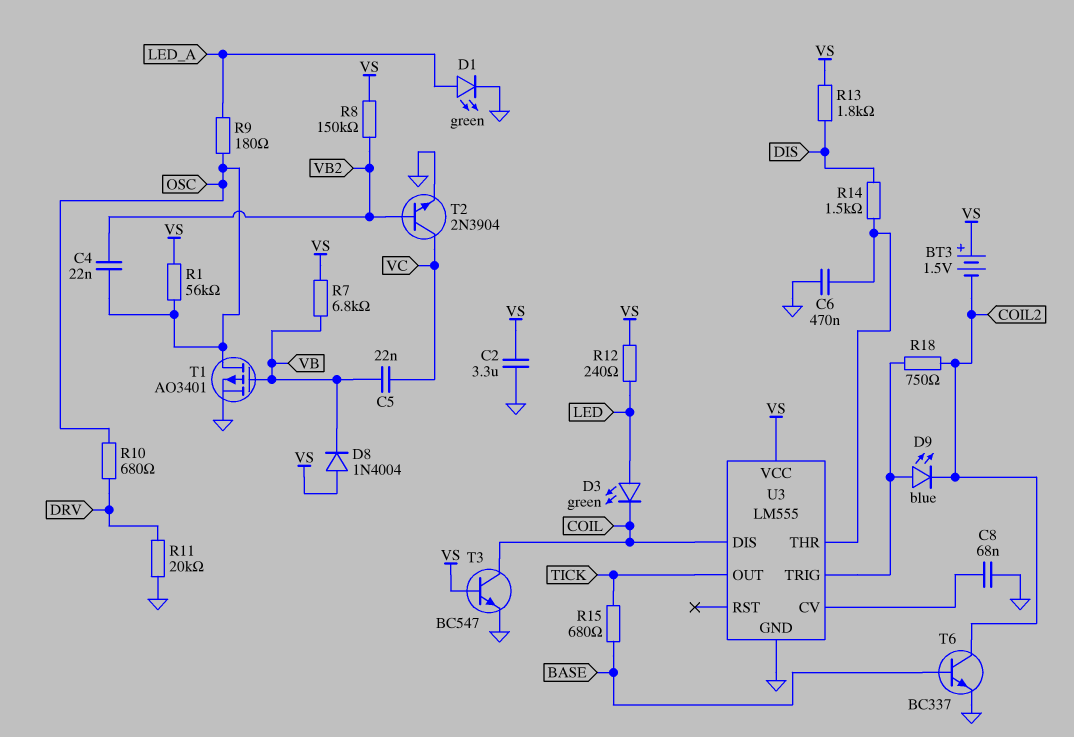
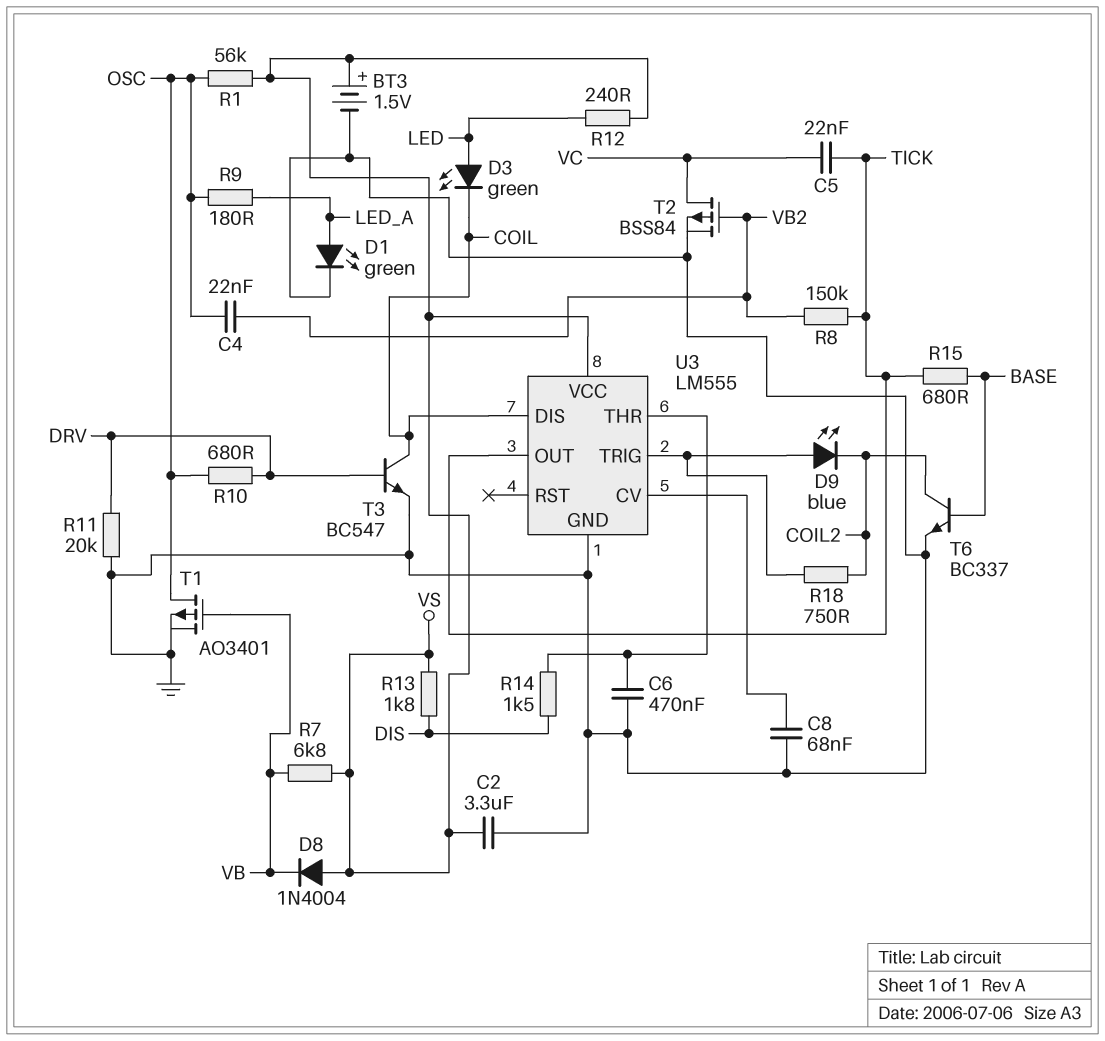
BT3: 1.5V (plus VS, minus COIL2) -> 1.5V (plus VS, minus GND)
C5: 22nF (VB, VC) -> 22nF (TICK, VC)
R8: 150k (VB2, VS) -> 150k (TICK, VB2)
T2: NPN 2N3904 (B VB2, C VC, E GND) -> PMOS BSS84 (G VB2, D VC, S GND)
T3: NPN BC547 (B VS, C COIL, E GND) -> NPN BC547 (B DRV, C COIL, E GND)

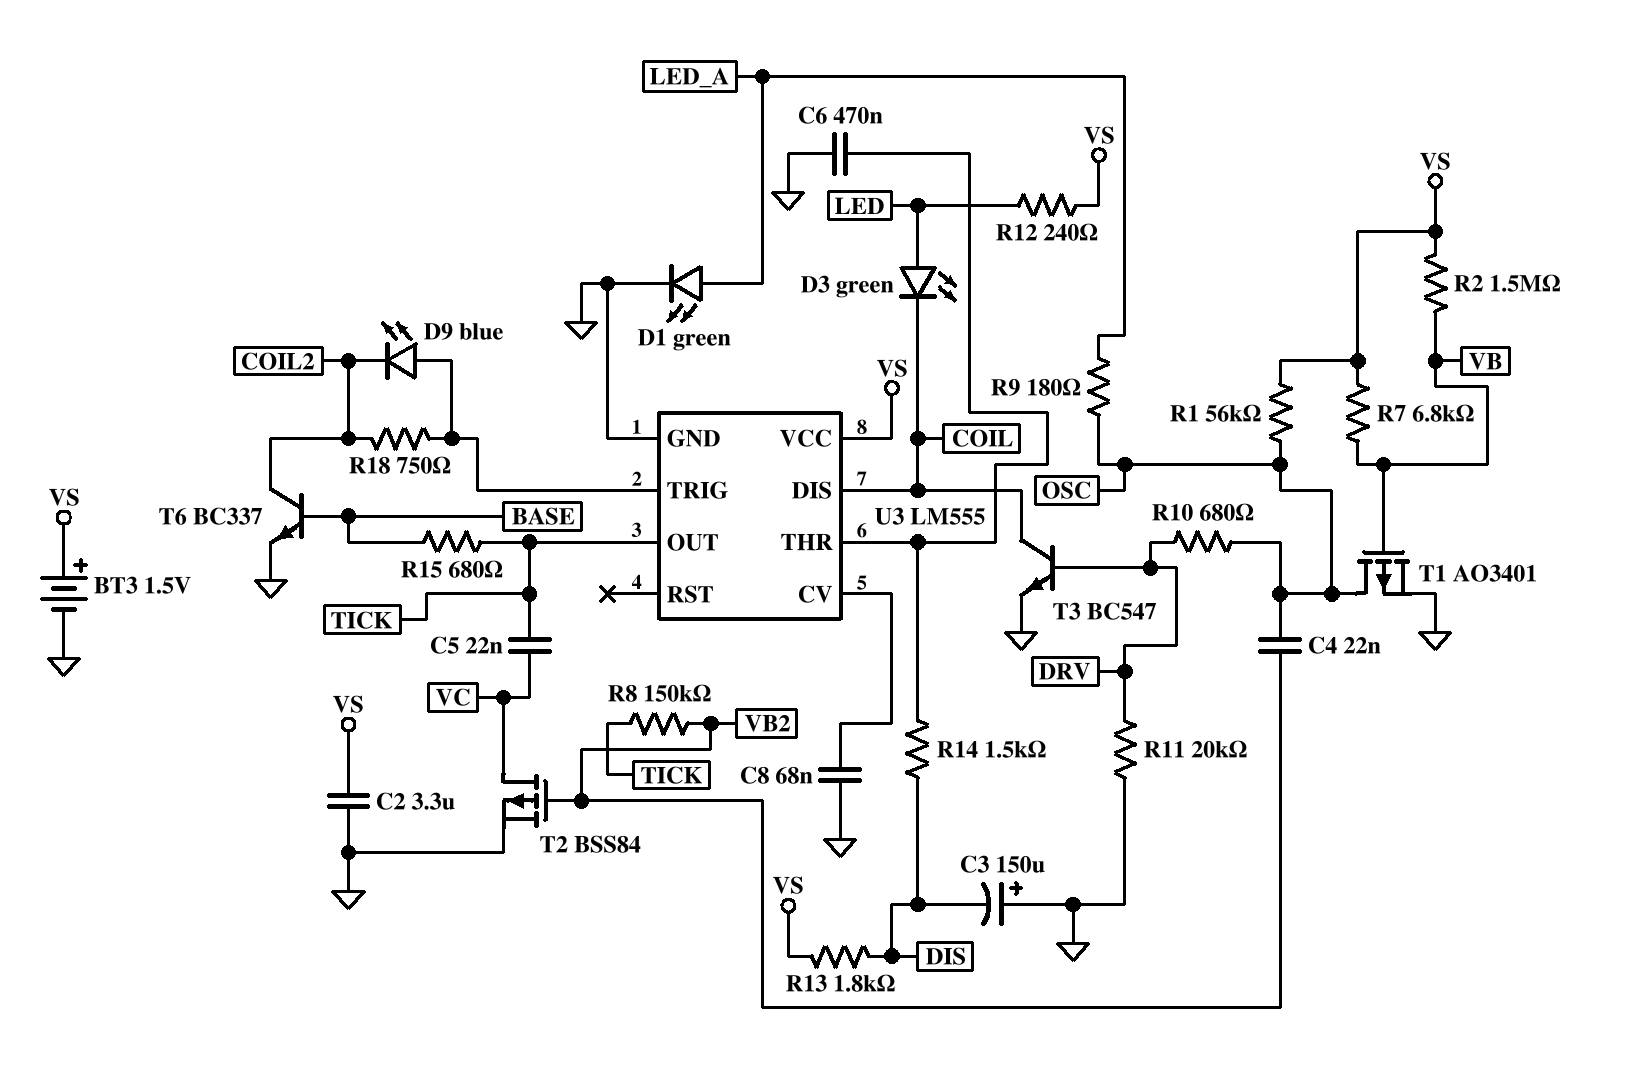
C3: none -> 150uF (plus GND, minus DIS)
D8: diode 1N4004 (A VS, K VB) -> none
R2: none -> 1.5M (VB, VS)

